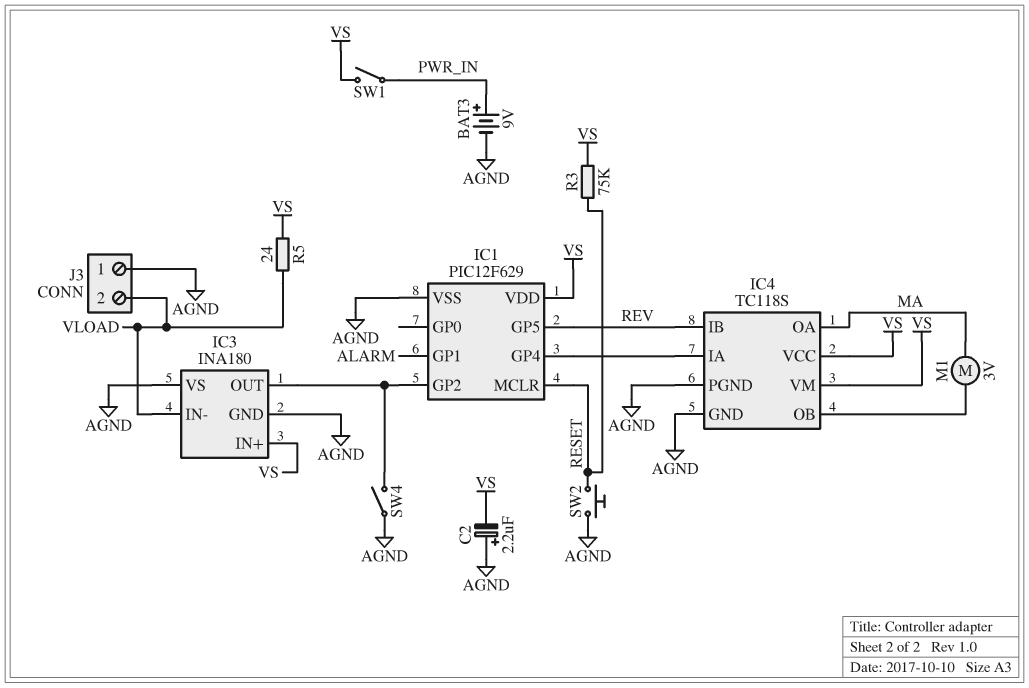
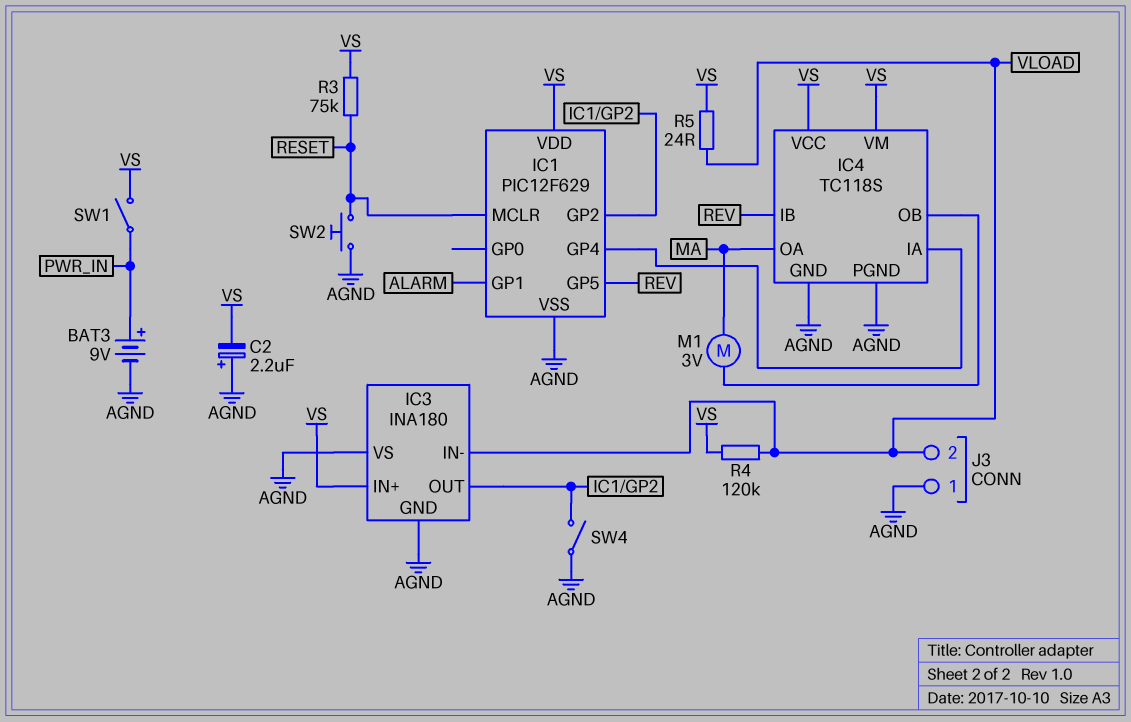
R4: none -> 120k (VLOAD, VS)

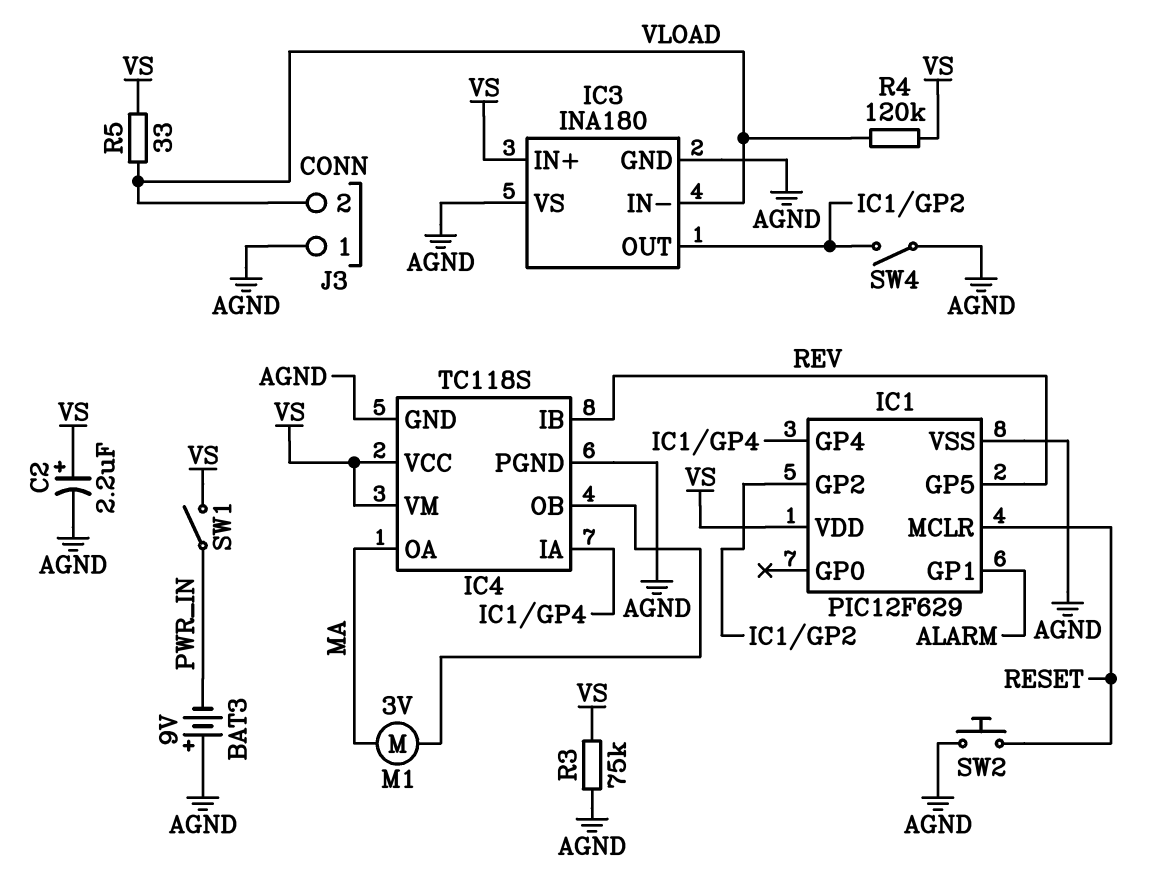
BAT3: 9V (plus PWR_IN, minus AGND) -> 9V (plus AGND, minus PWR_IN)
C2: 2.2uF (plus AGND, minus VS) -> 2.2uF (plus VS, minus AGND)
R3: 75k (RESET, VS) -> 75k (AGND, VS)
R5: 24 (VLOAD, VS) -> 33 (VLOAD, VS)

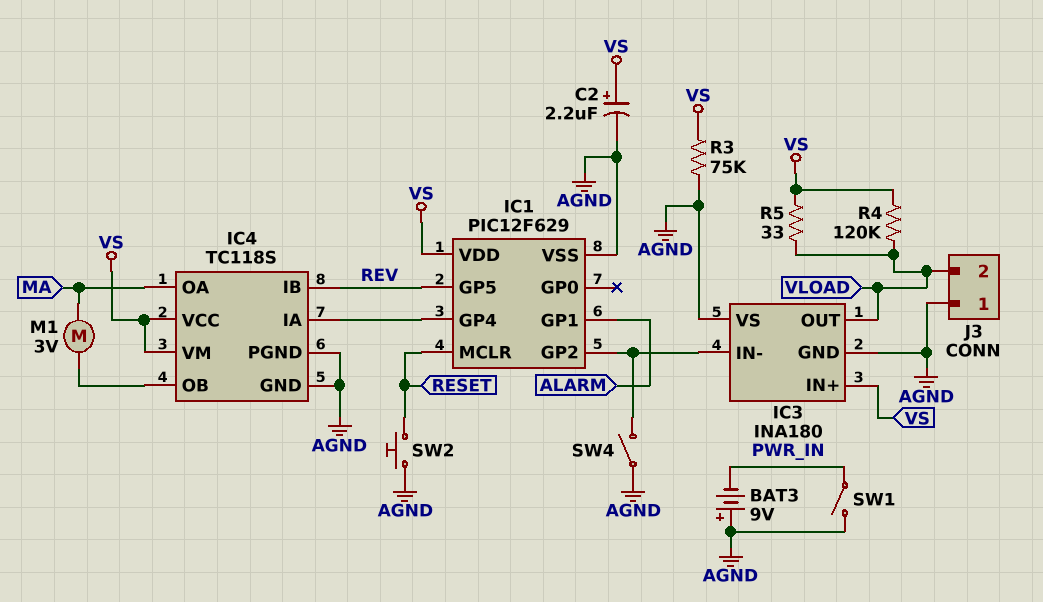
IC3 pin IN-: VLOAD -> IC1/GP2
IC3 pin OUT: IC1/GP2 -> VLOAD
SW1: switch (PWR_IN, VS) -> switch (AGND, PWR_IN)

